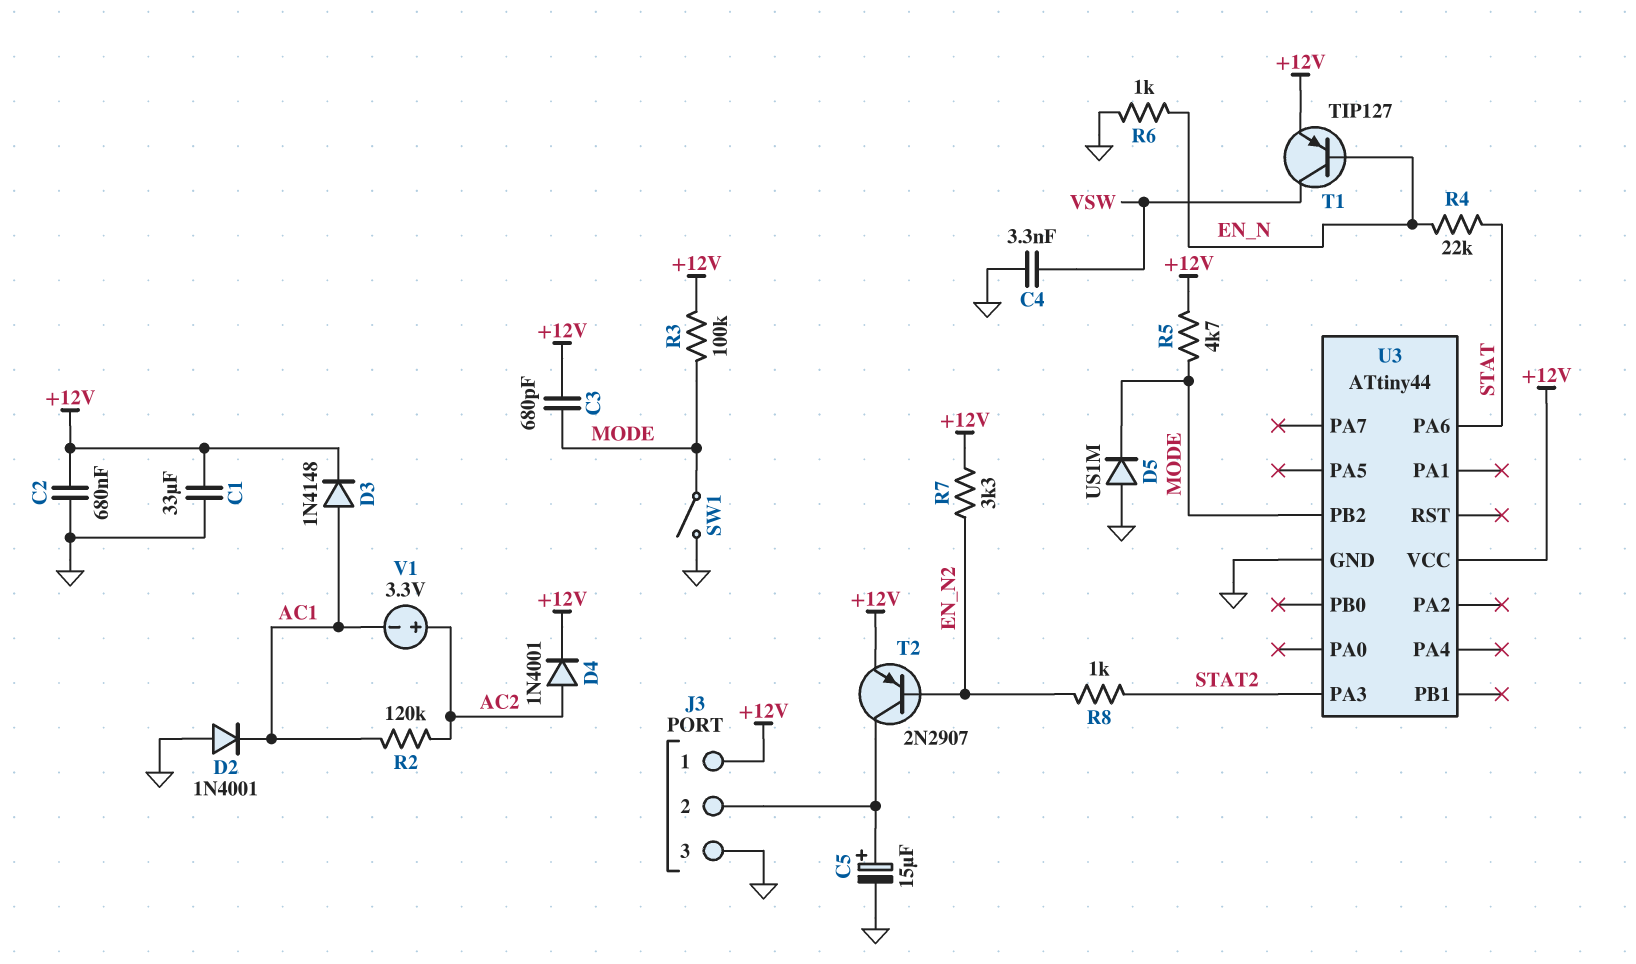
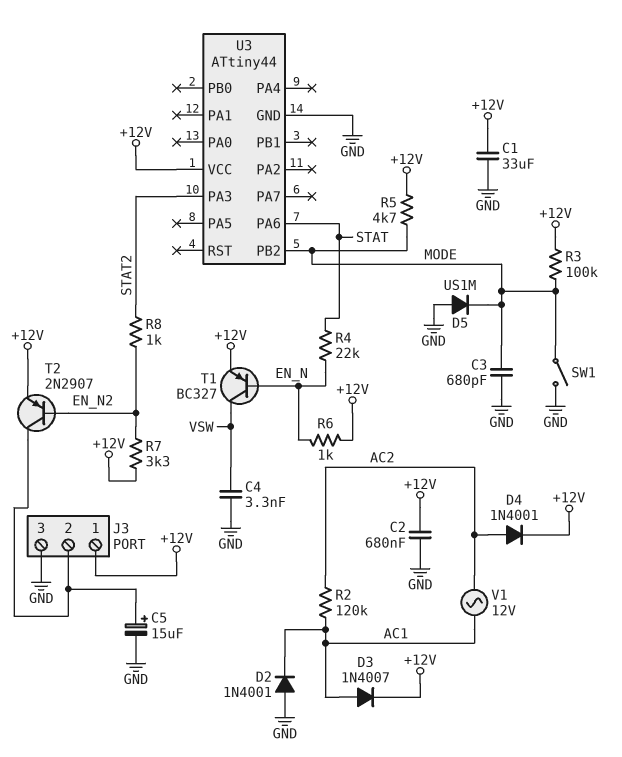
C3: 680pF (+12V, MODE) -> 680pF (GND, MODE)
D3: diode 1N4148 (A AC1, K +12V) -> diode 1N4007 (A AC1, K +12V)
R6: 1k (EN_N, GND) -> 1k (+12V, EN_N)
T1: PNP TIP127 (B EN_N, C VSW, E +12V) -> PNP BC327 (B EN_N, C VSW, E +12V)
V1: 3.3V (plus AC2, minus AC1) -> AC 12V (AC1, AC2)

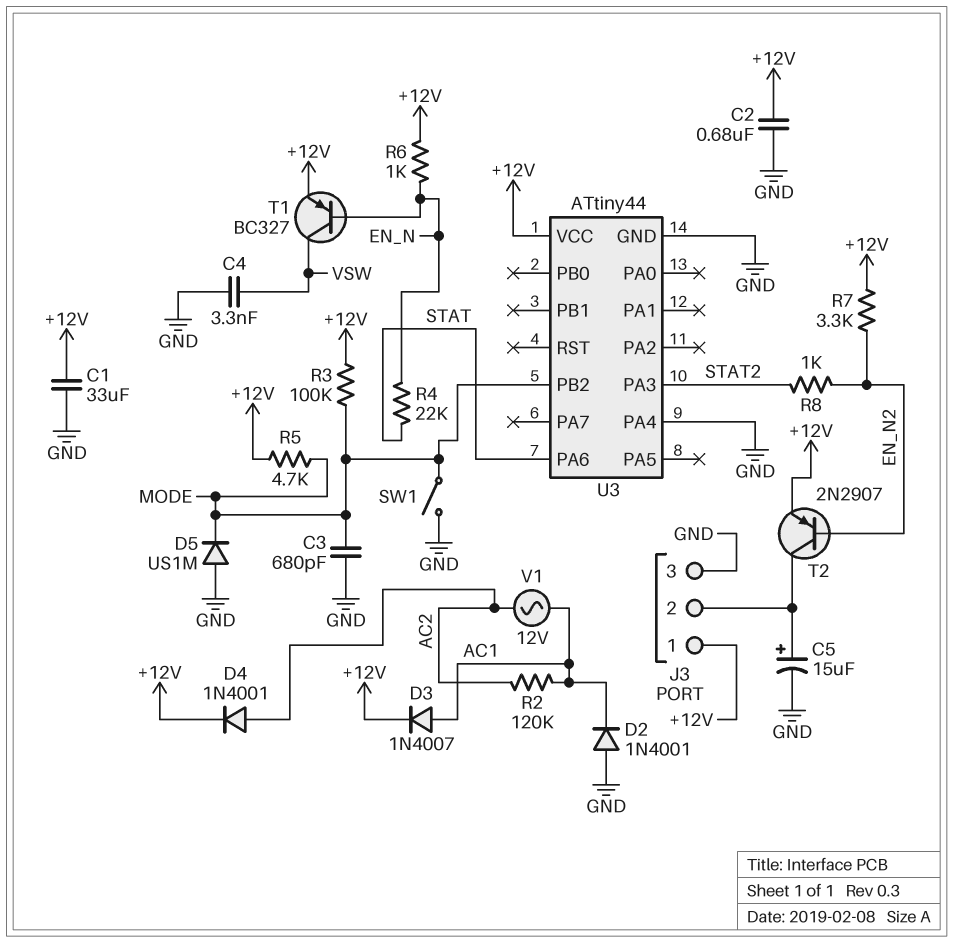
U3 pin PA4: none -> GND

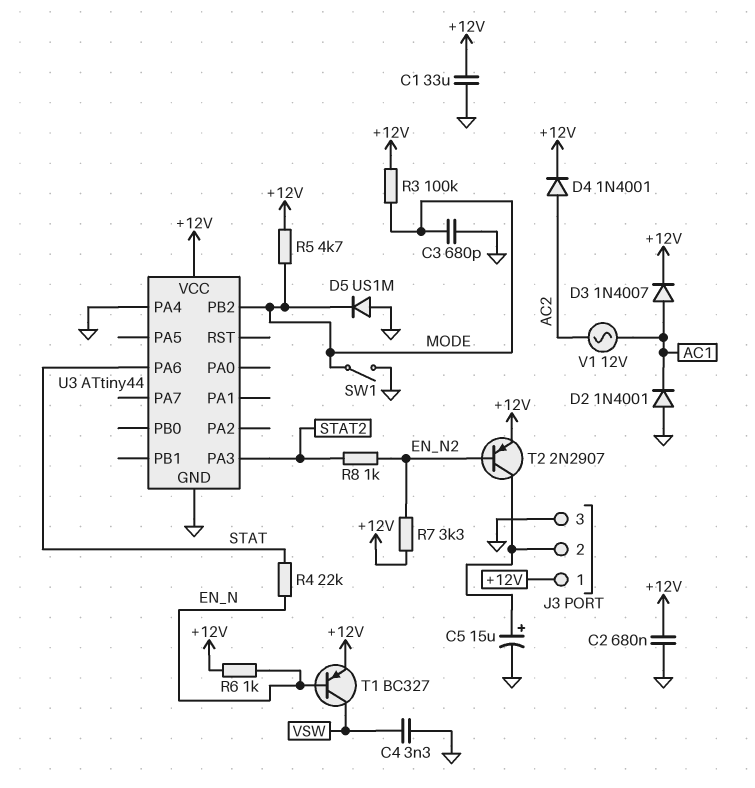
R2: 120k (AC1, AC2) -> none

